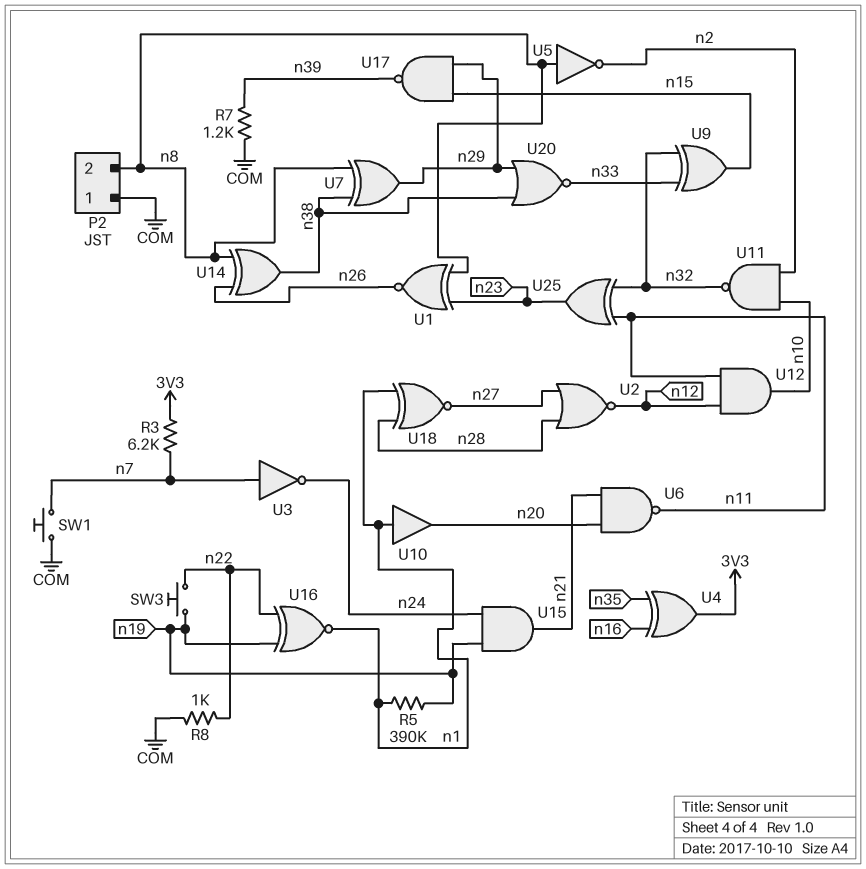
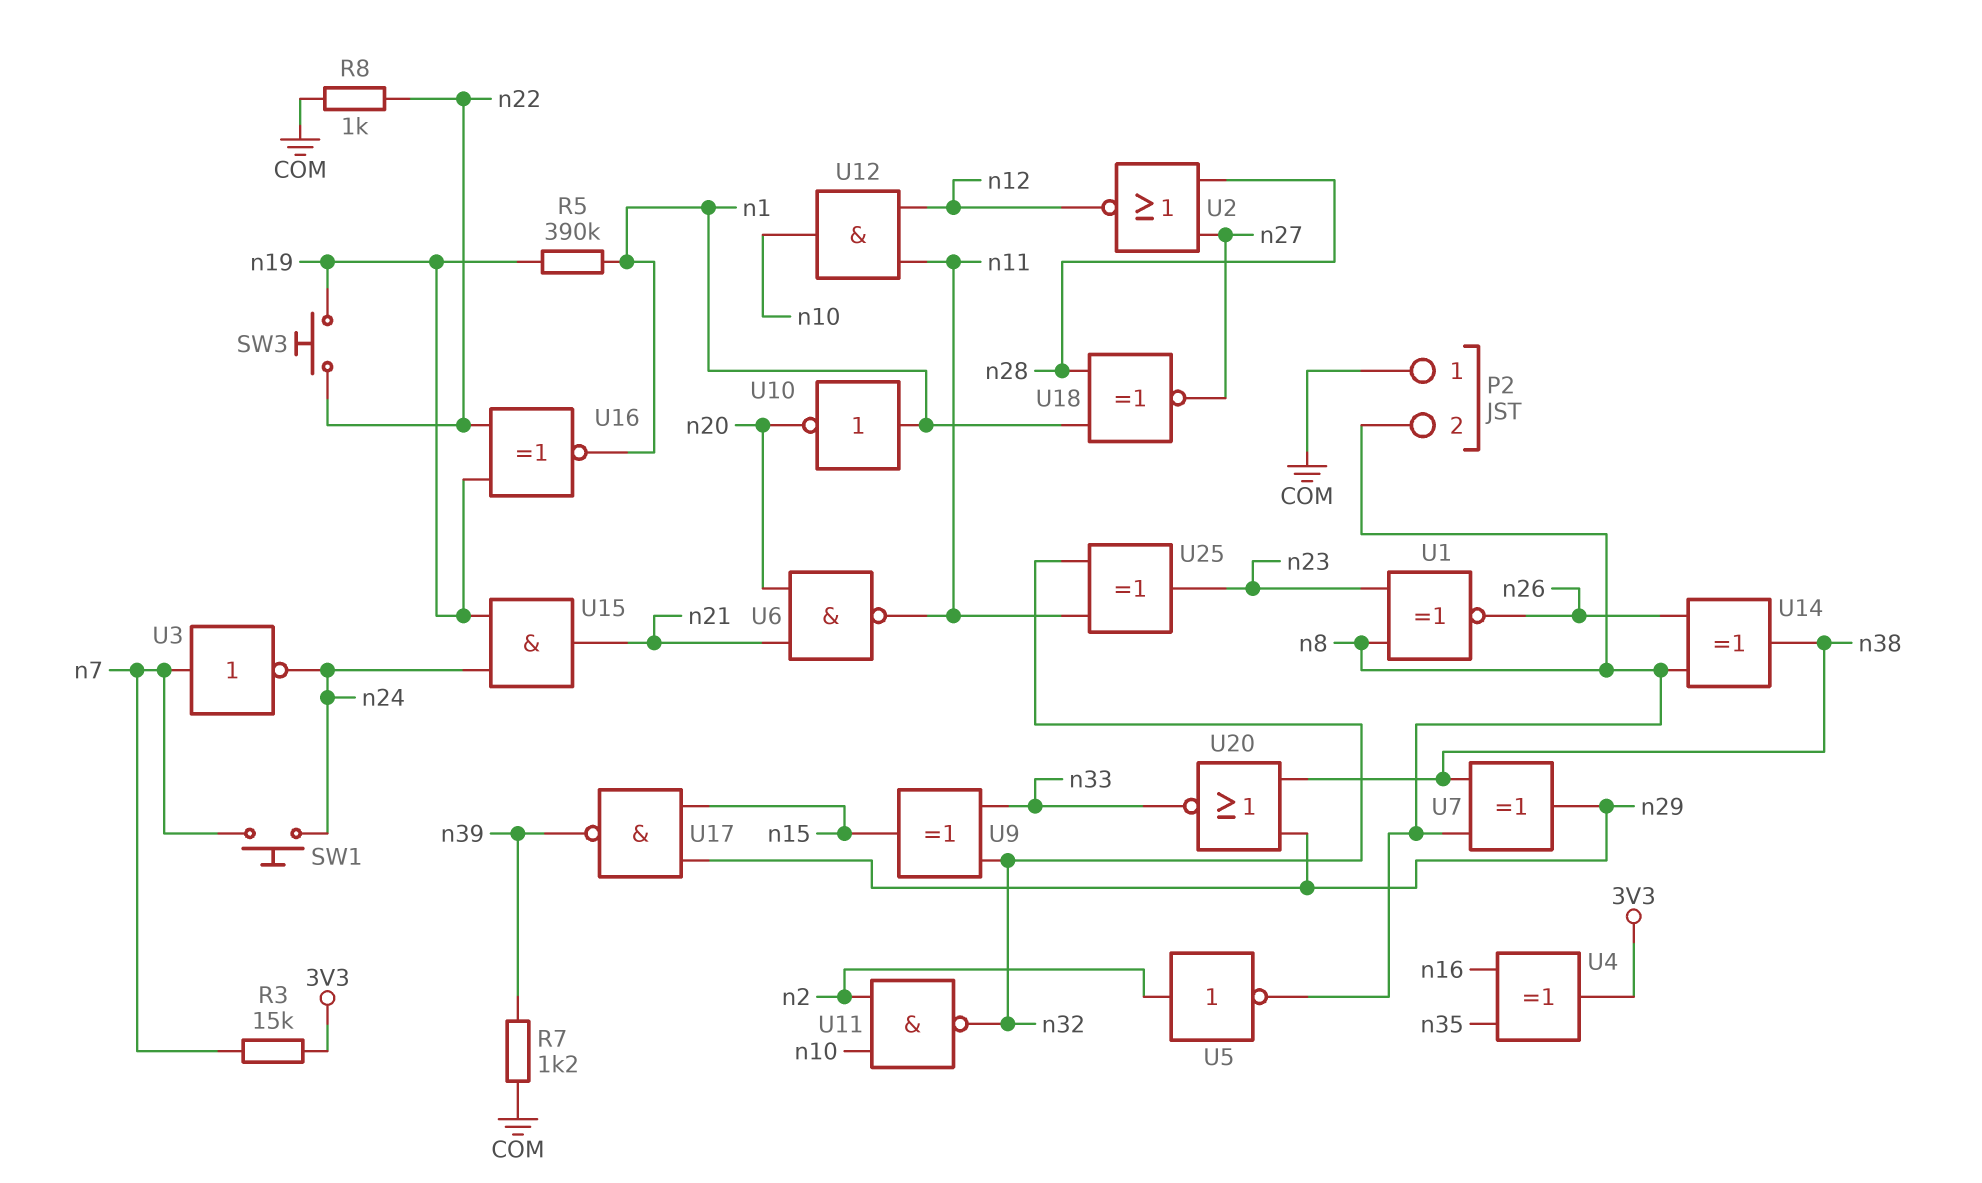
R3: 6.2k (3V3, n7) -> 15k (3V3, n7)
SW1: button (COM, n7) -> button (n7, n24)
U5: NOT (in n8, out n2) -> NOT (in n2, out n8)
U10: buffer (in n1, out n20) -> NOT (in n1, out n20)

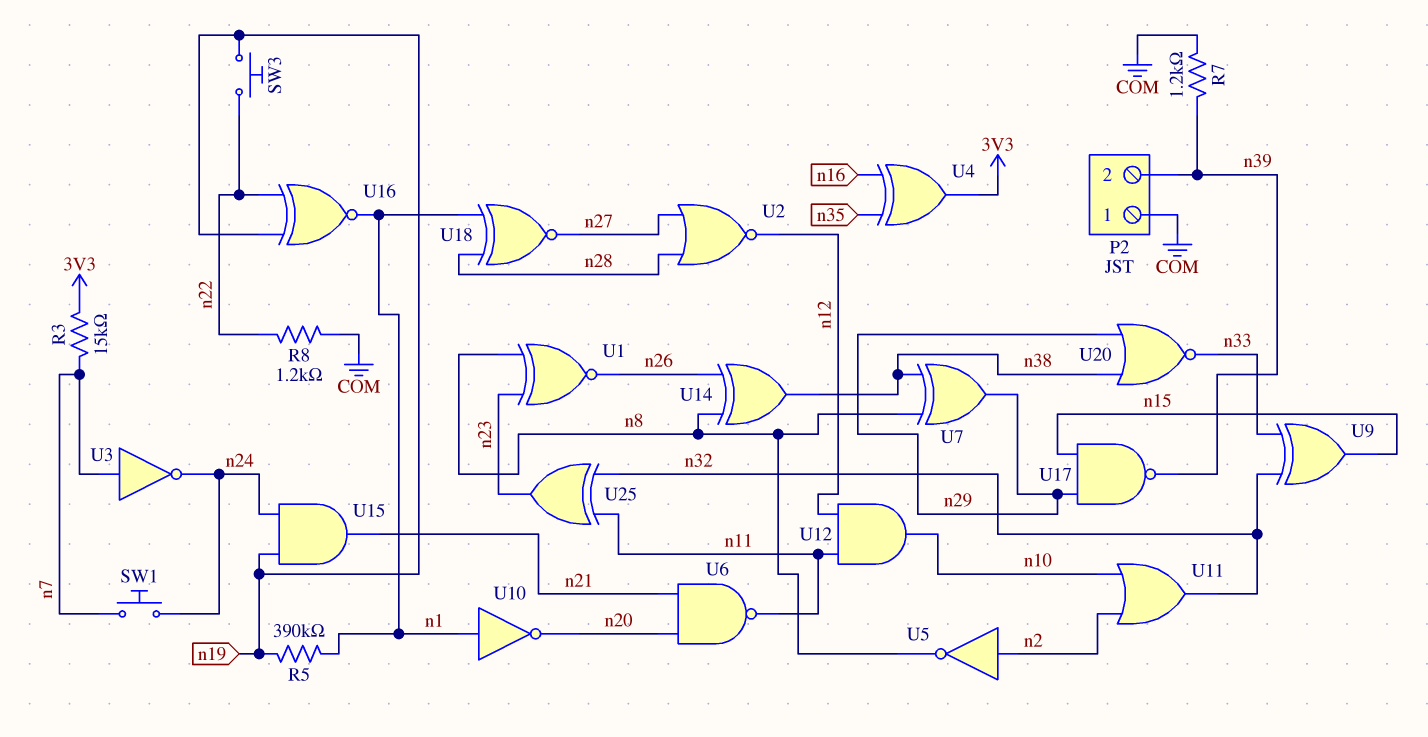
P2 pin 2: n8 -> n39
R8: 1k (COM, n22) -> 1.2k (COM, n22)
U11: NAND (in n2, in n10, out n32) -> OR (in n2, in n10, out n32)

